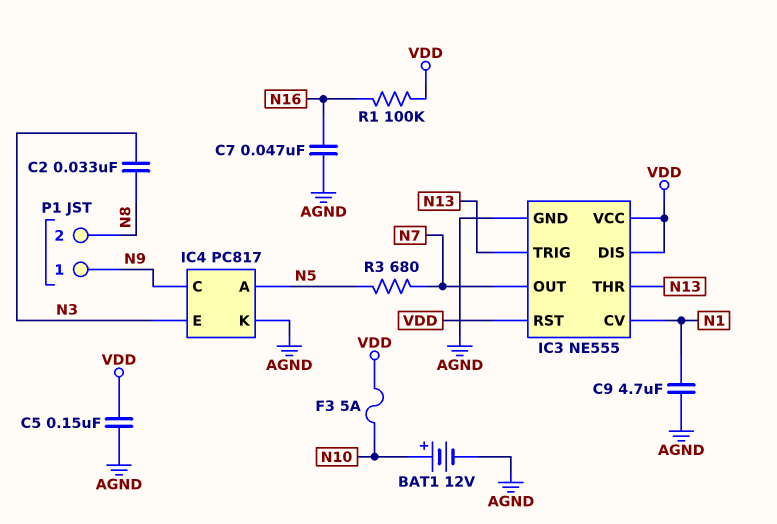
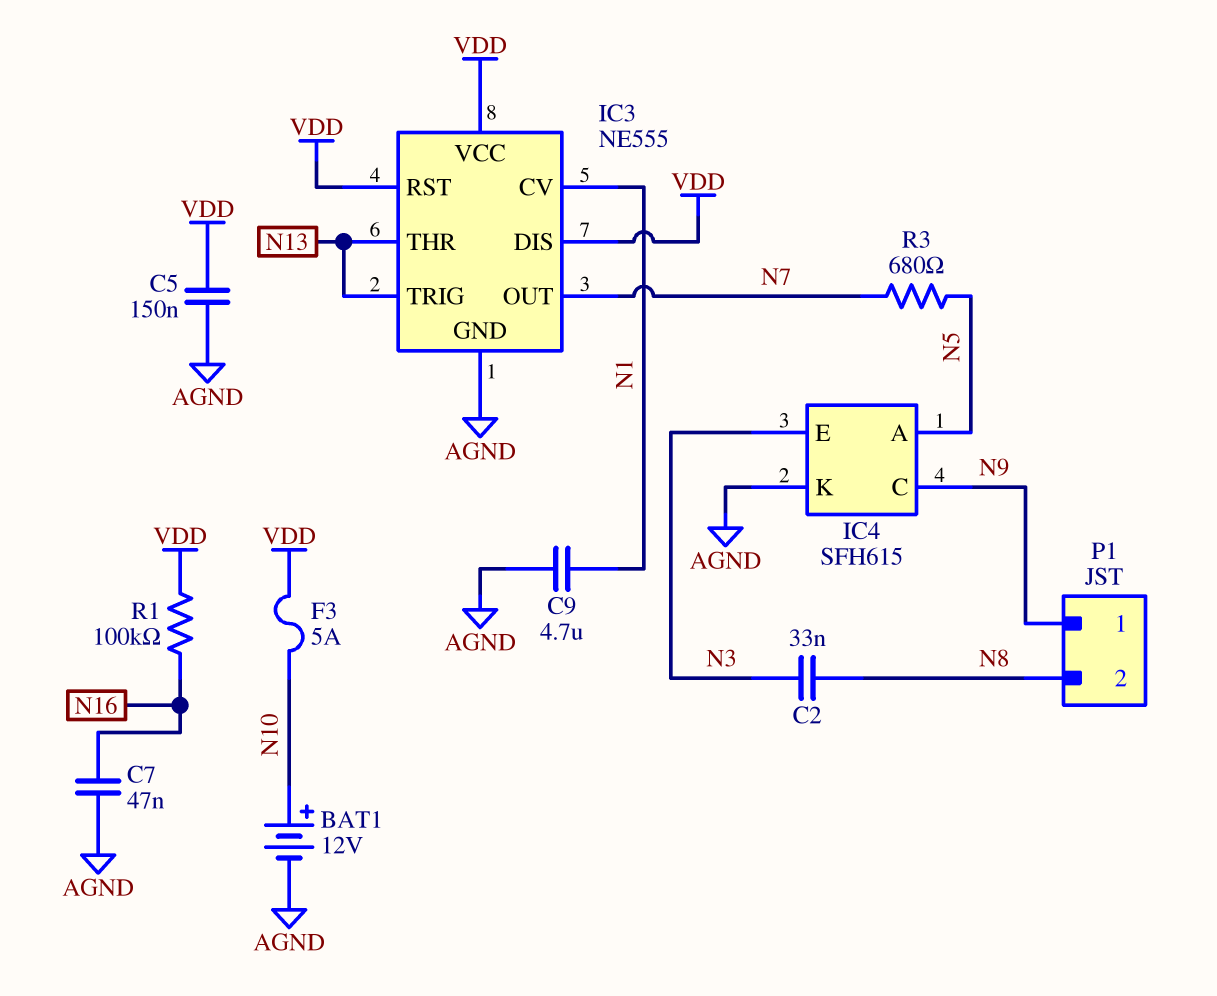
IC4: PC817 -> SFH615

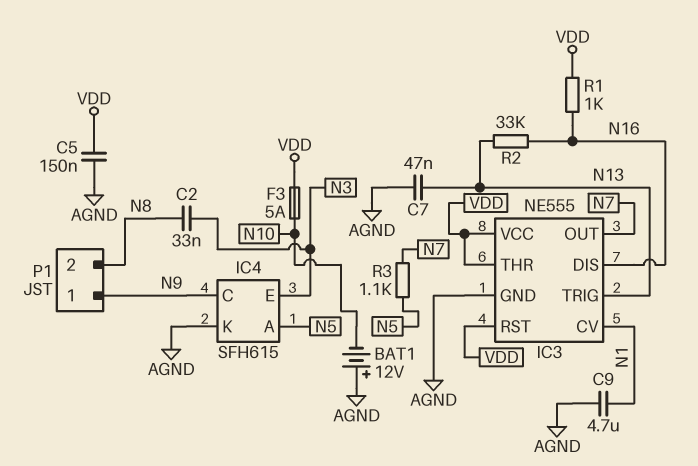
BAT1: 12V (plus N10, minus AGND) -> 12V (plus AGND, minus N10)
C7: 47nF (AGND, N16) -> 47nF (AGND, N13)
IC3 pin DIS: VDD -> N16
IC3 pin THR: N13 -> VDD
R1: 100k (N16, VDD) -> 1k (N16, VDD)
R2: none -> 33k (N13, N16)
R3: 680 (N5, N7) -> 1.1k (N5, N7)

